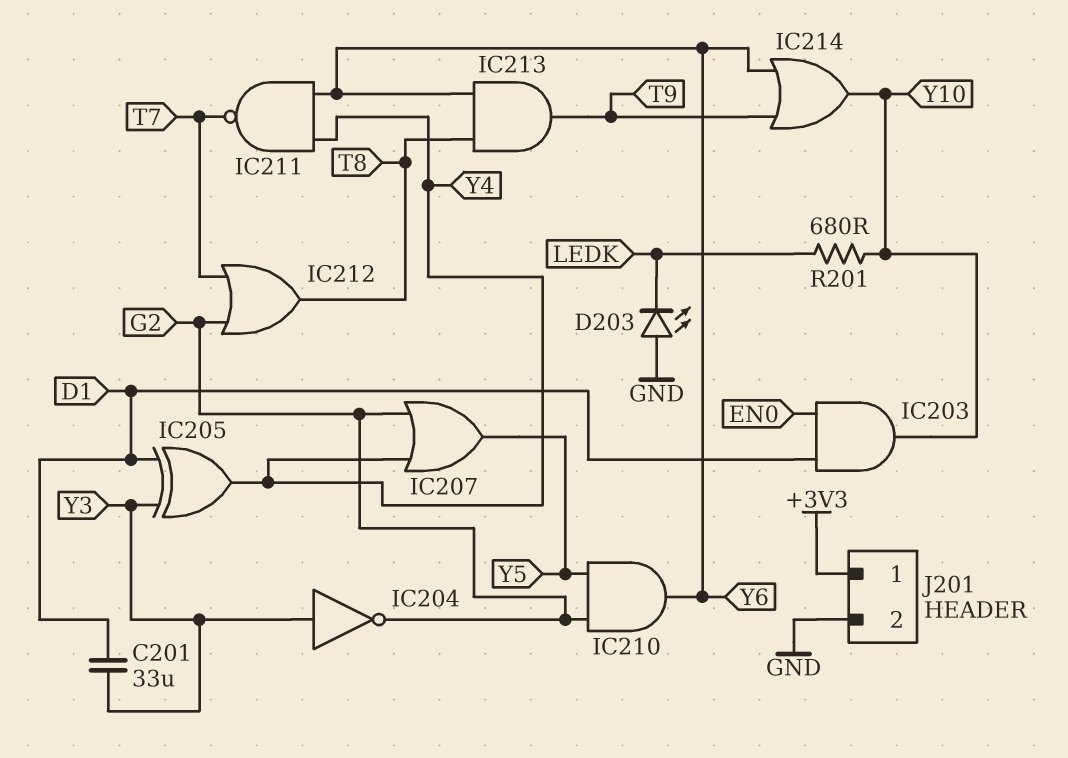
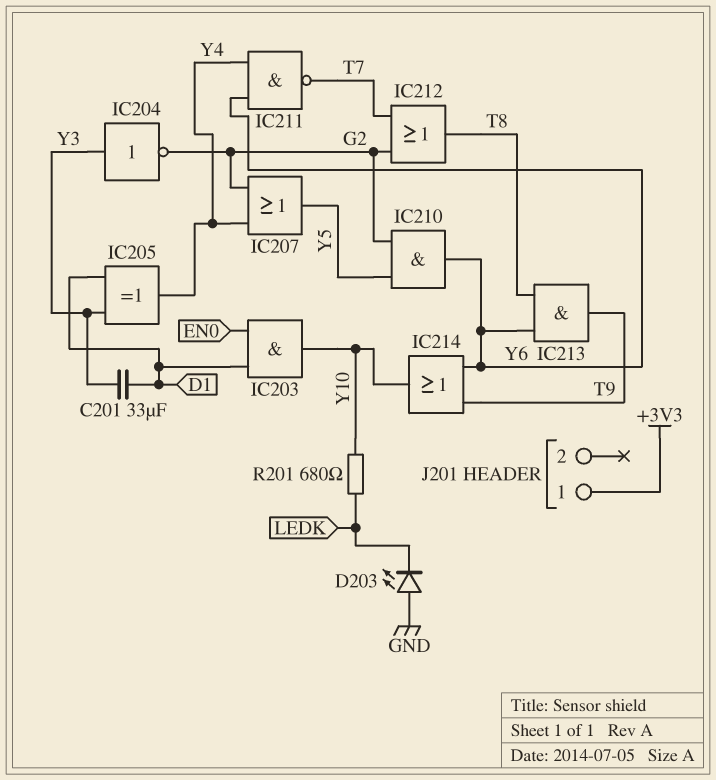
J201 pin 2: GND -> none

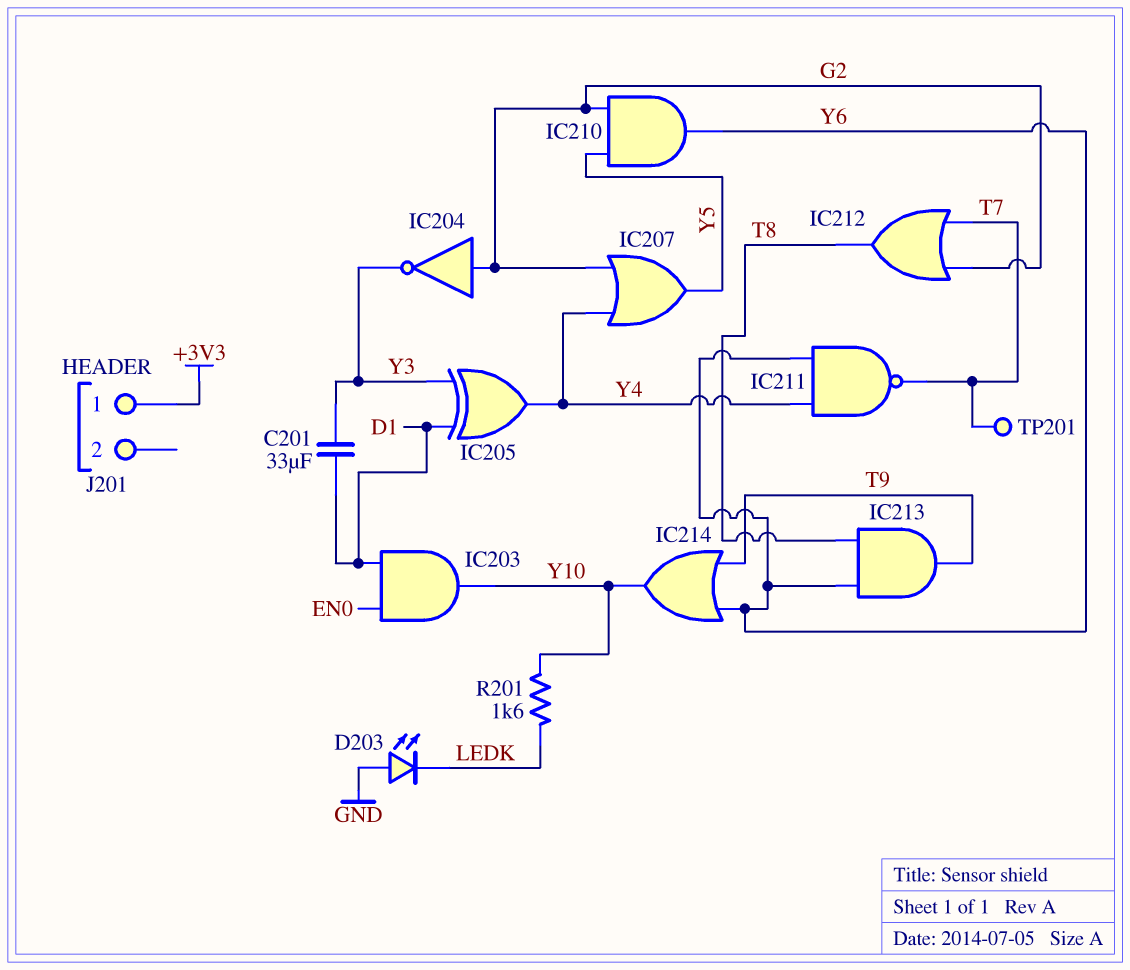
IC204: NOT (in Y3, out G2) -> NOT (in G2, out Y3)
R201: 680 (LEDK, Y10) -> 1.6k (LEDK, Y10)
TP201: none -> test point (T7)

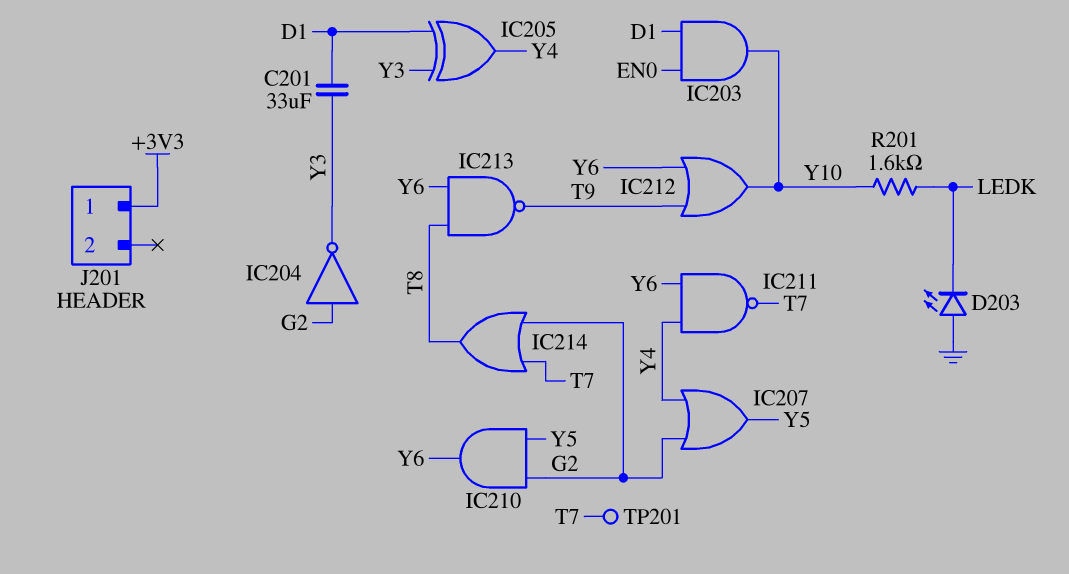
IC212: OR (in G2, in T7, out T8) -> OR (in T9, in Y6, out Y10)
IC213: AND (in T8, in Y6, out T9) -> NAND (in T8, in Y6, out T9)
IC214: OR (in T9, in Y6, out Y10) -> OR (in G2, in T7, out T8)

